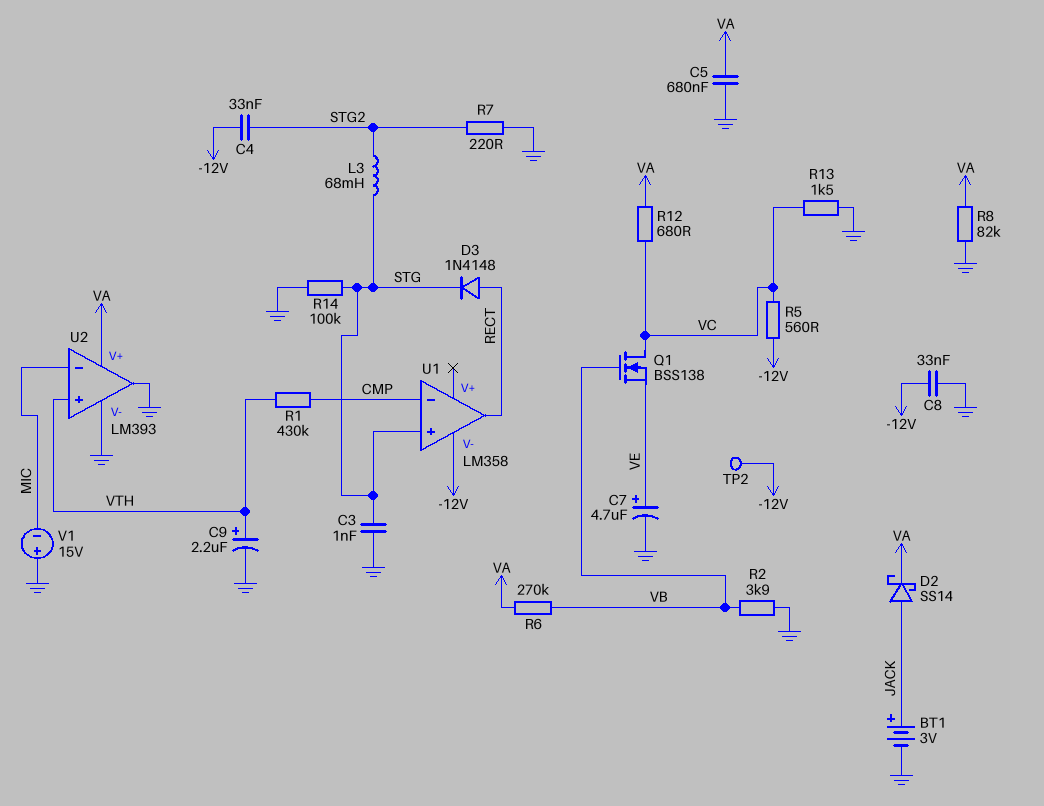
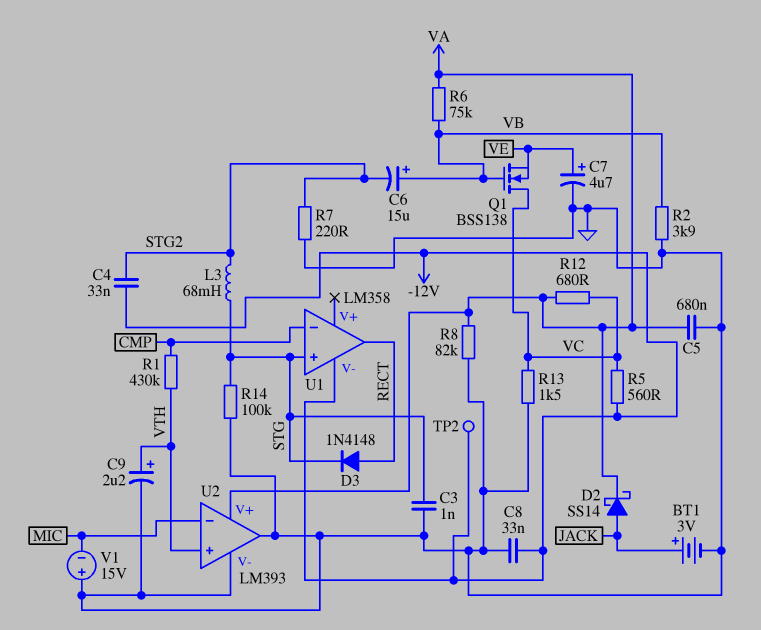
C6: none -> 15uF (plus VB, minus STG2)
R6: 270k (VA, VB) -> 75k (VA, VB)

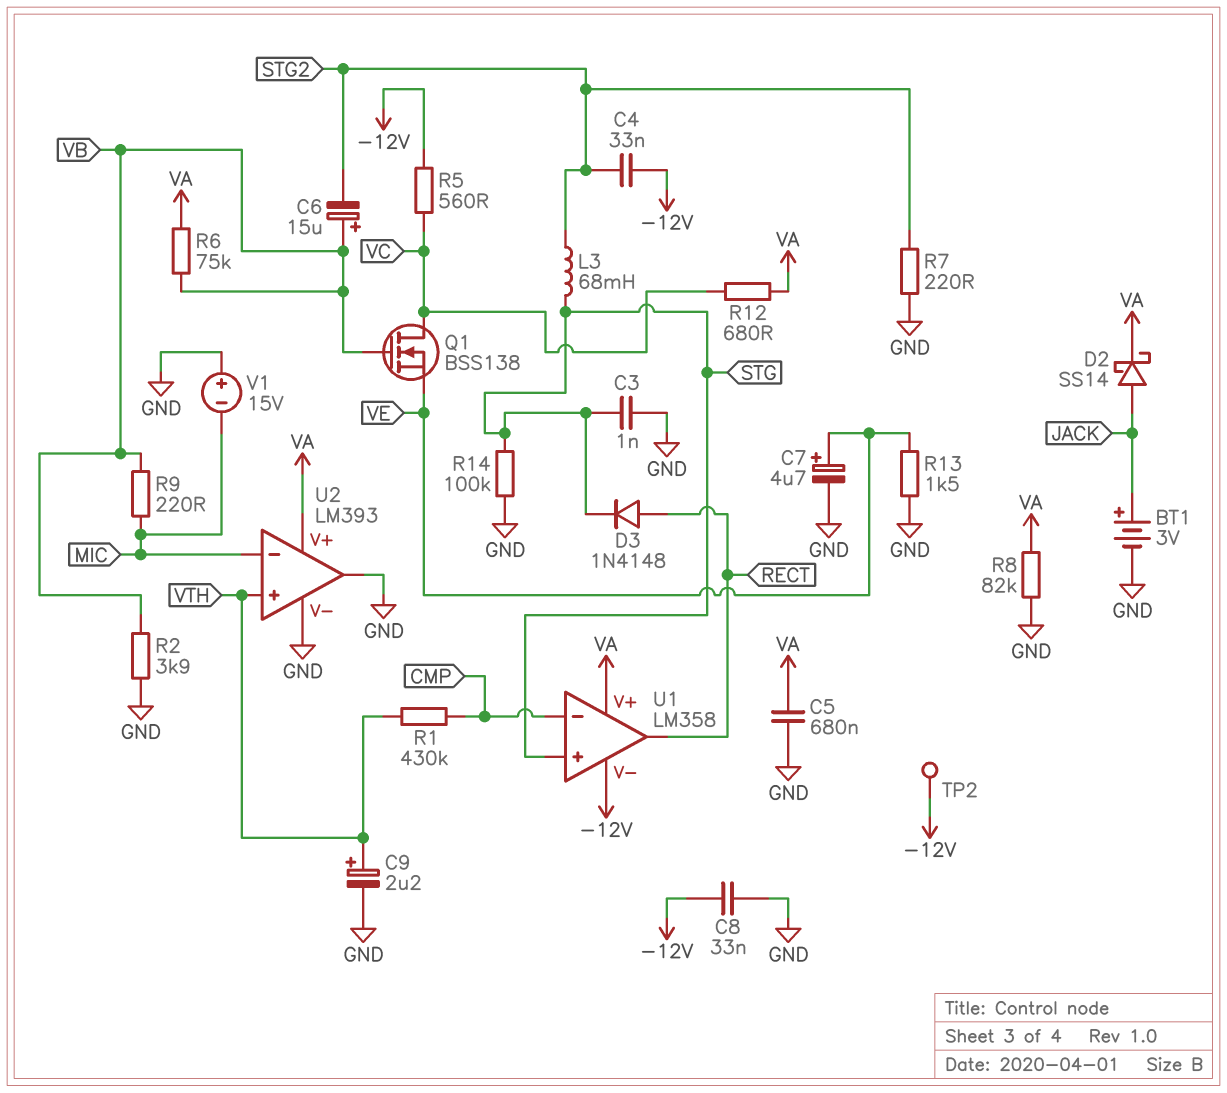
R9: none -> 220 (MIC, VB)
R13: 1.5k (GND, VC) -> 1.5k (GND, VE)
U1 pin V+: none -> VA

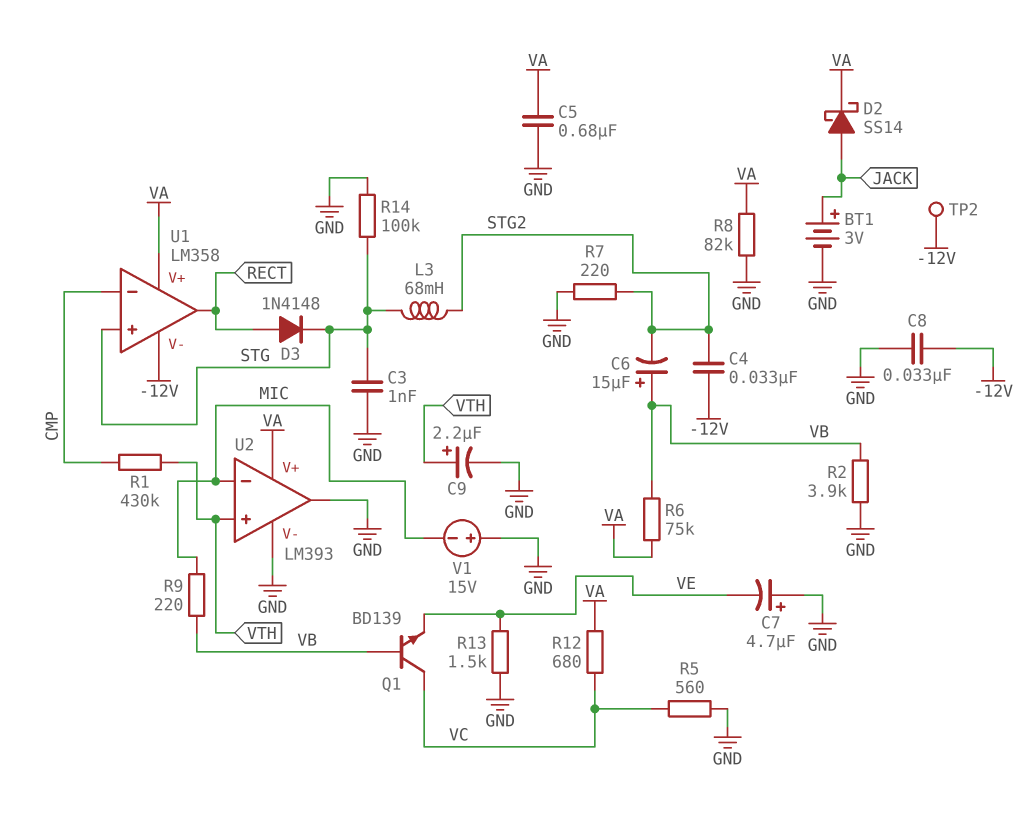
C7: 4.7uF (plus VE, minus GND) -> 4.7uF (plus GND, minus VE)
Q1: NMOS BSS138 (G VB, D VC, S VE) -> NPN BD139 (B VB, C VC, E VE)
R5: 560 (-12V, VC) -> 560 (GND, VC)

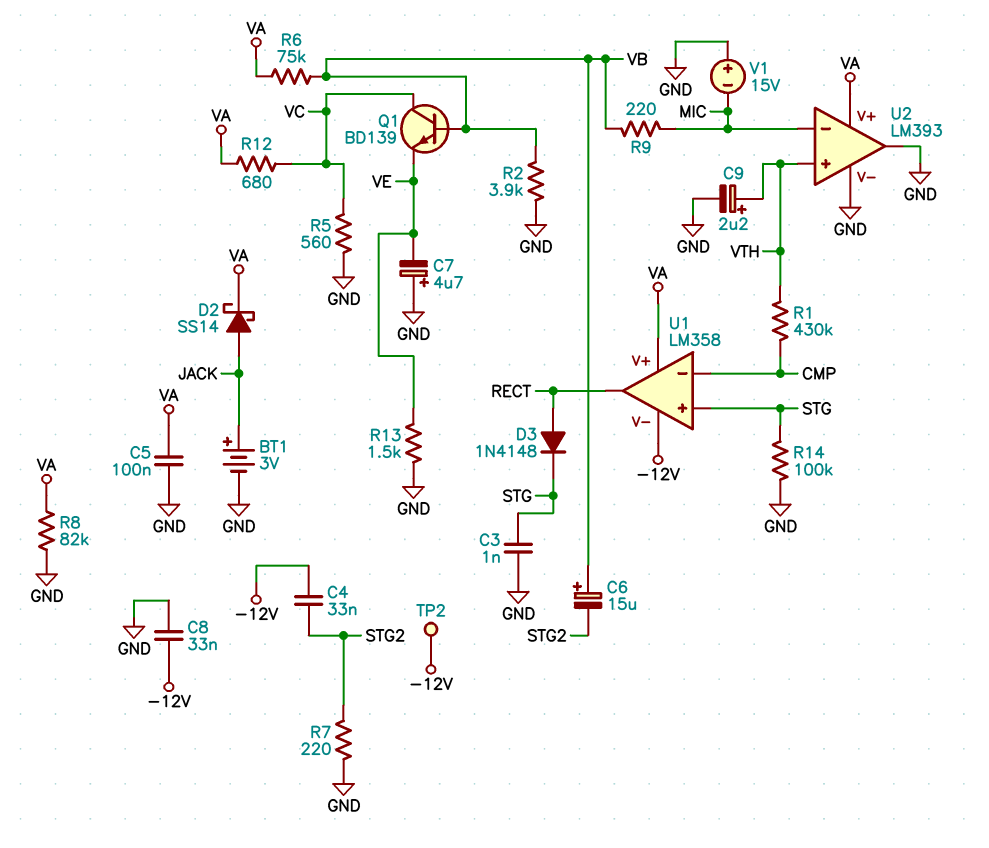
C5: 680nF (GND, VA) -> 100nF (GND, VA)
L3: 68mH (STG, STG2) -> none

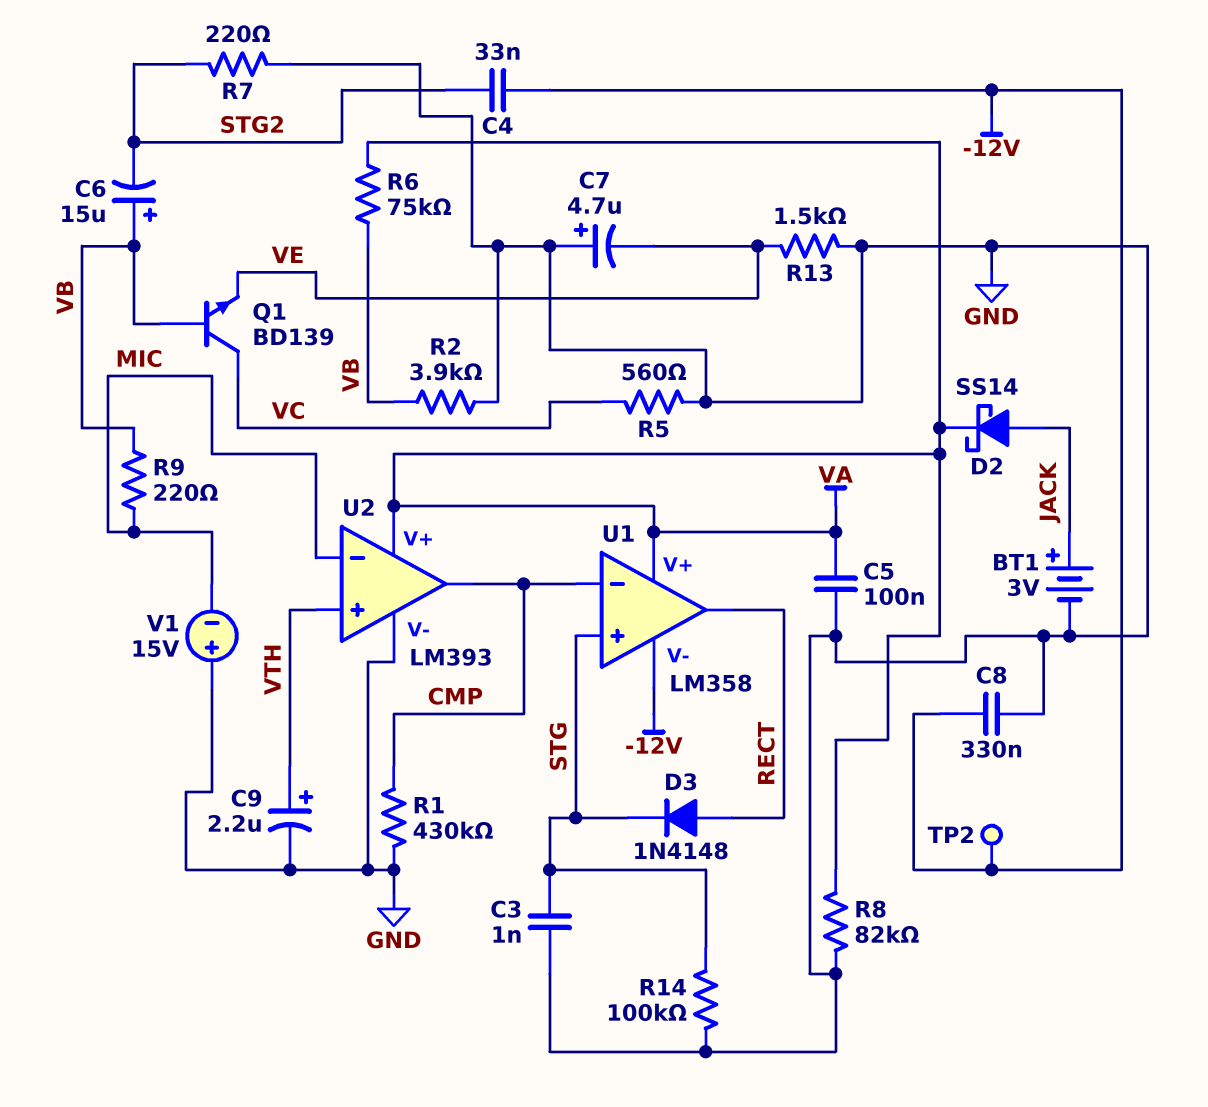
C8: 33nF (-12V, GND) -> 330nF (-12V, GND)
R1: 430k (CMP, VTH) -> 430k (CMP, GND)
R12: 680 (VA, VC) -> none
U2 pin out: GND -> CMP

